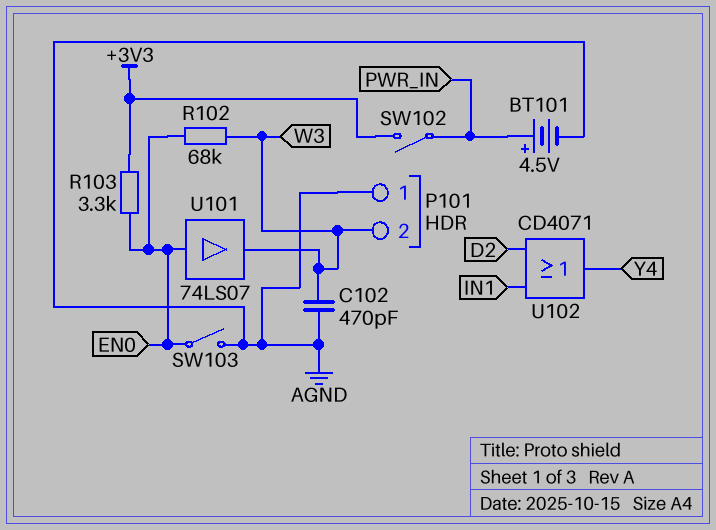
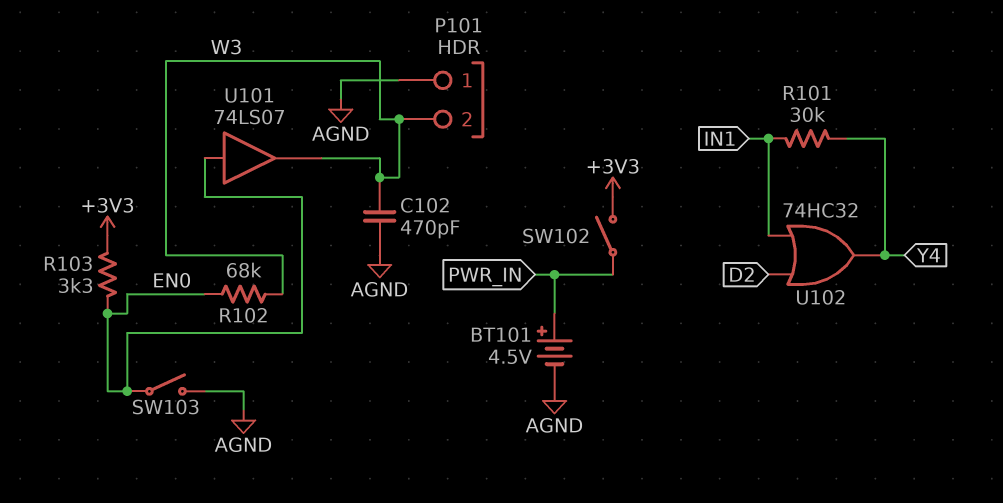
R101: none -> 30k (IN1, Y4)
U102: OR CD4071 (in D2, in IN1, out Y4) -> OR 74HC32 (in D2, in IN1, out Y4)

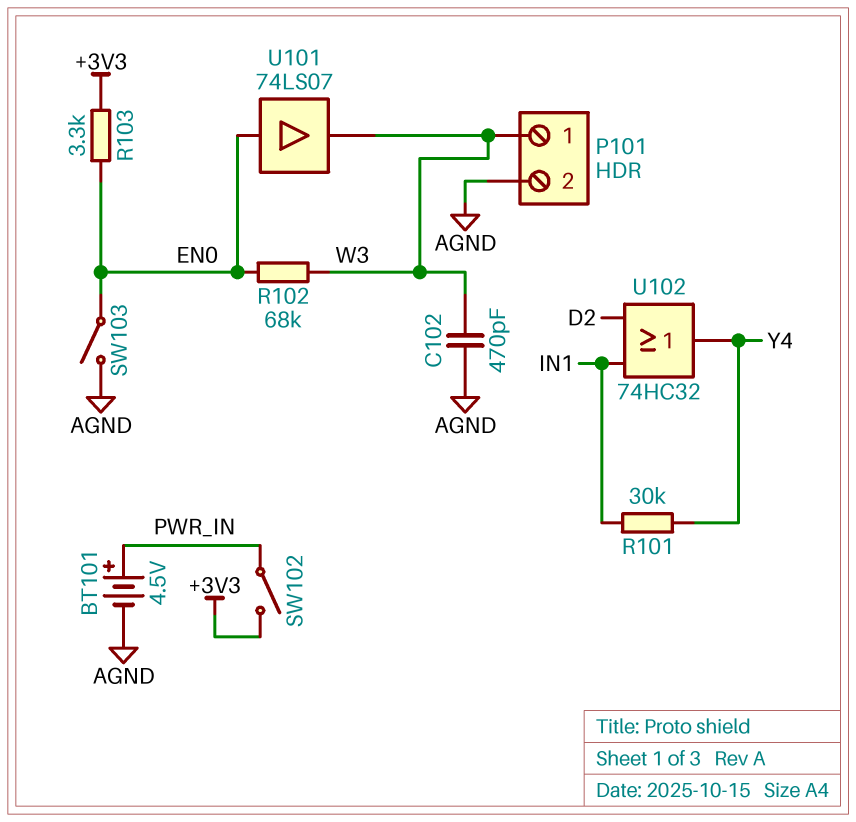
P101 pin 1: AGND -> W3
P101 pin 2: W3 -> AGND

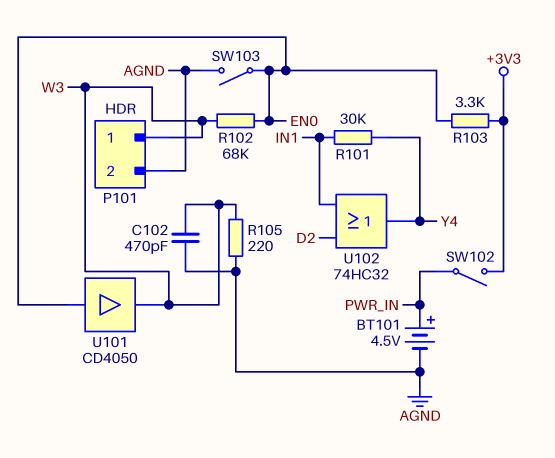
R105: none -> 220 (AGND, W3)
U101: buffer 74LS07 (in EN0, out W3) -> buffer CD4050 (in EN0, out W3)

